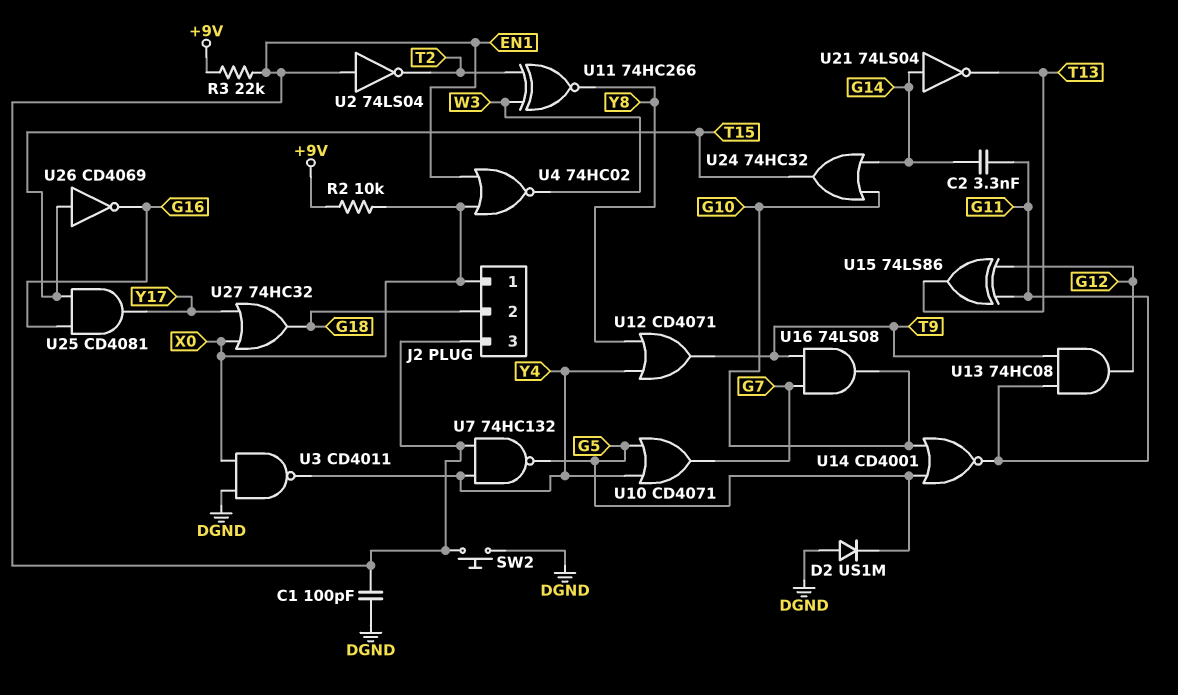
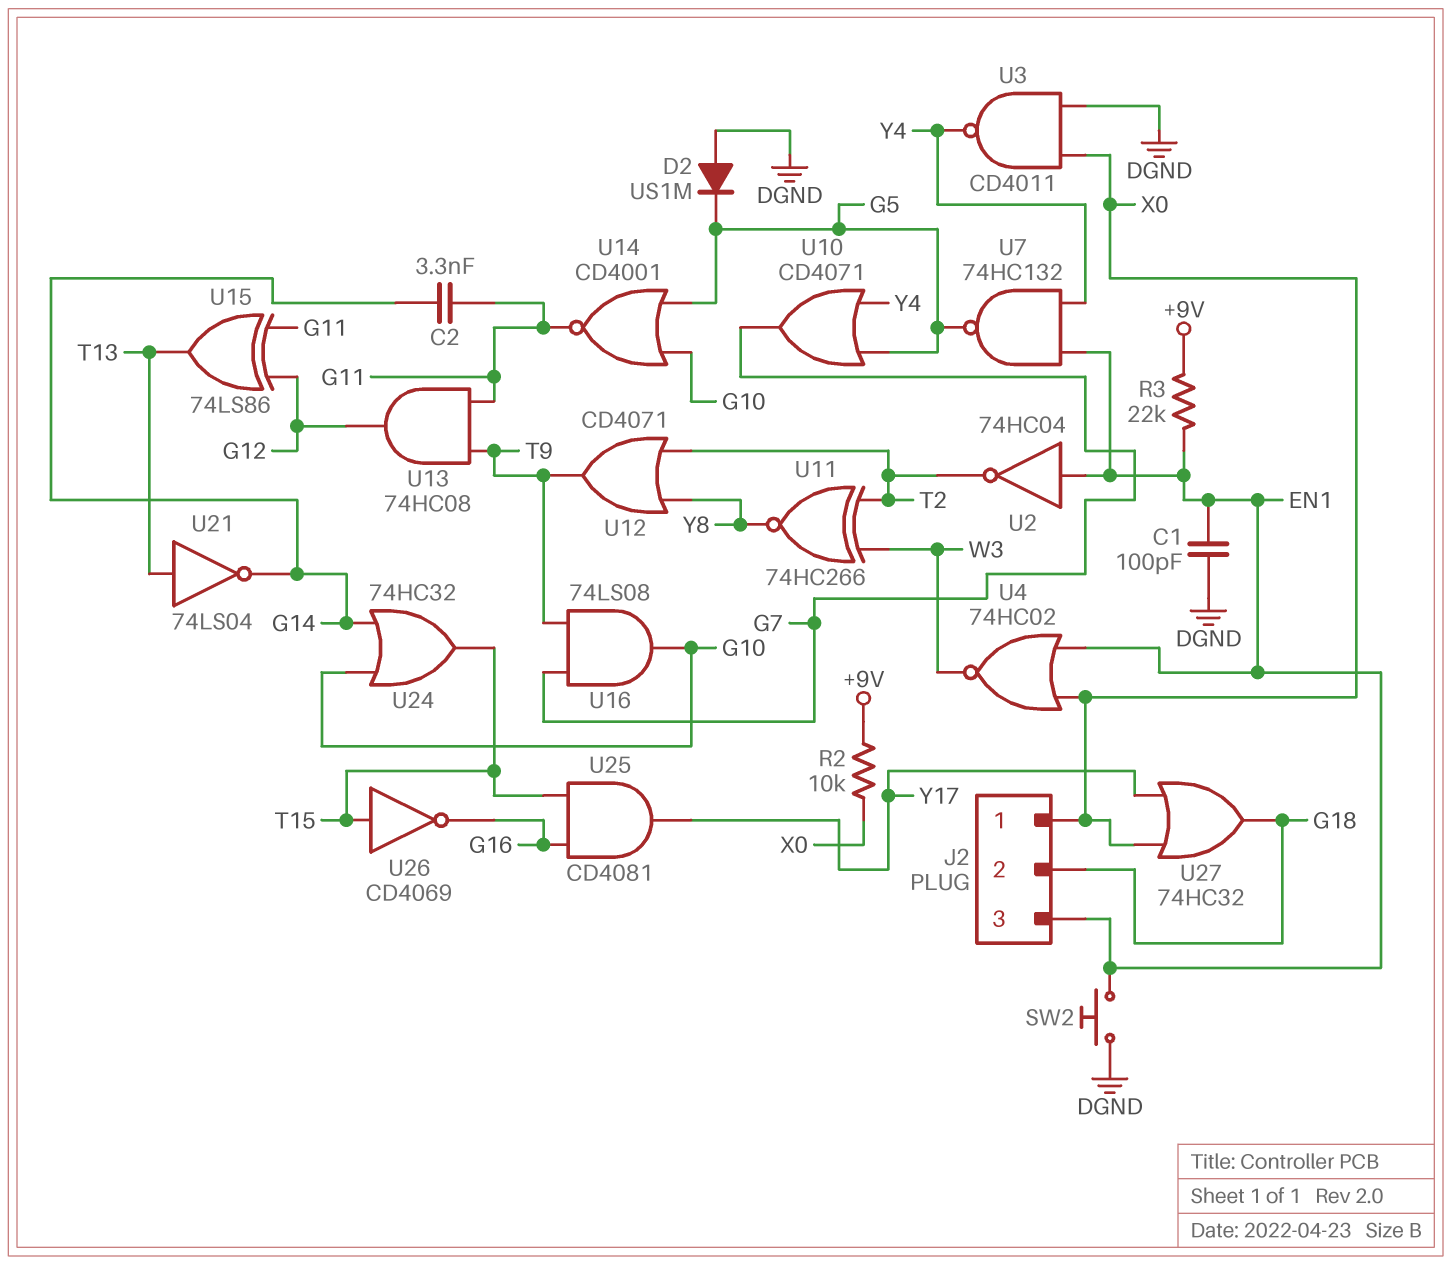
U2: NOT 74LS04 (in EN1, out T2) -> NOT 74HC04 (in EN1, out T2)
U12: OR CD4071 (in Y4, in Y8, out T9) -> OR CD4071 (in T2, in Y8, out T9)
U21: NOT 74LS04 (in G14, out T13) -> NOT 74LS04 (in T13, out G14)

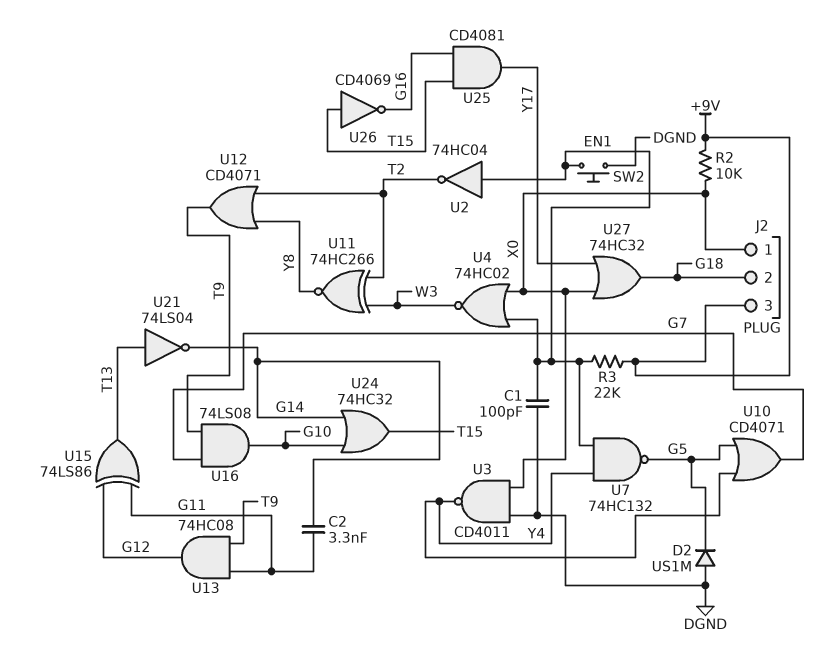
J2 pin 3: EN1 -> +9V
U14: NOR CD4001 (in G5, in G10, out G11) -> none

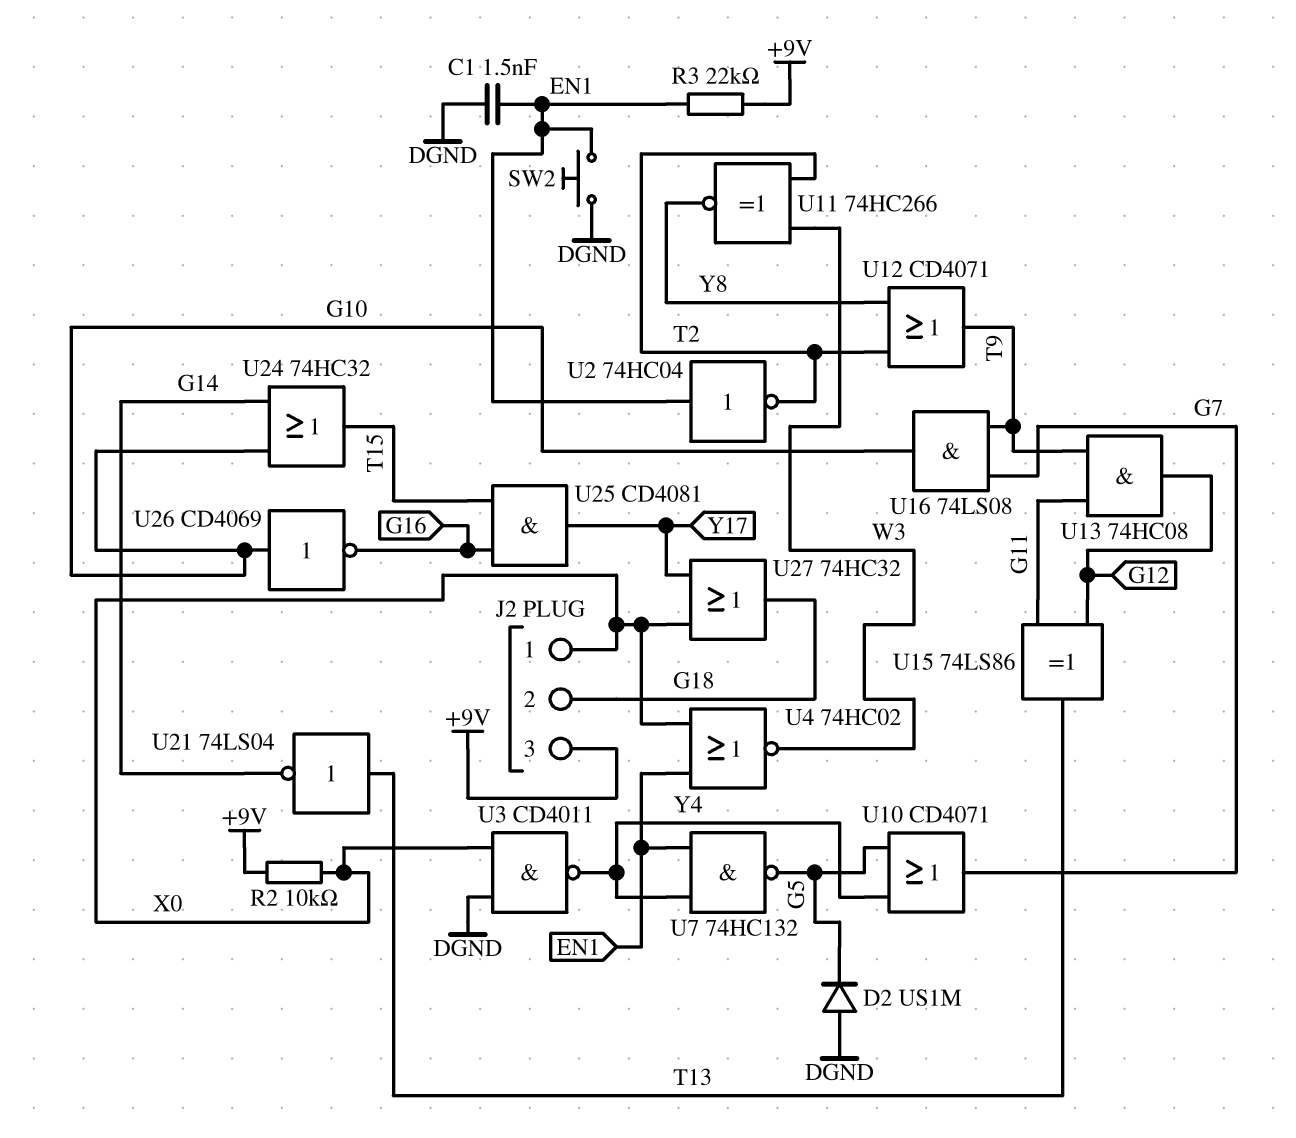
C1: 100pF (DGND, EN1) -> 1.5nF (DGND, EN1)
C2: 3.3nF (G11, G14) -> none
U26: NOT CD4069 (in T15, out G16) -> NOT CD4069 (in G10, out G16)

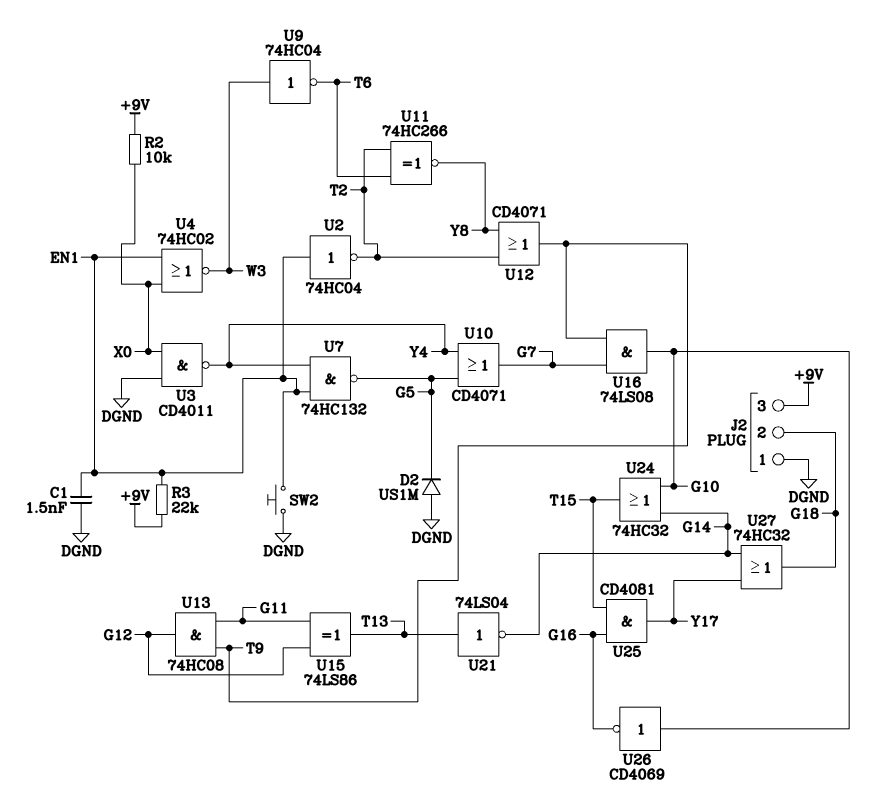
J2 pin 1: X0 -> DGND
U9: none -> NOT 74HC04 (in W3, out T6)
U11: XNOR 74HC266 (in T2, in W3, out Y8) -> XNOR 74HC266 (in T2, in T6, out Y8)
U27: OR 74HC32 (in X0, in Y17, out G18) -> OR 74HC32 (in G14, in Y17, out G18)

